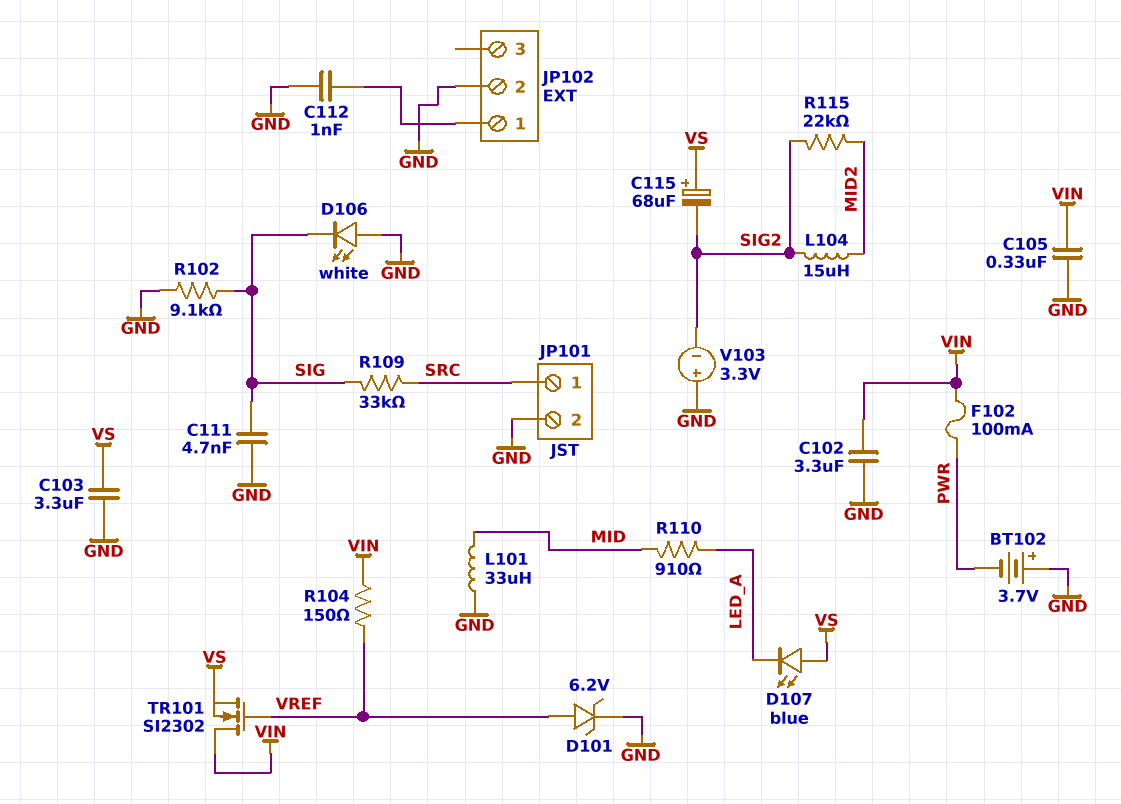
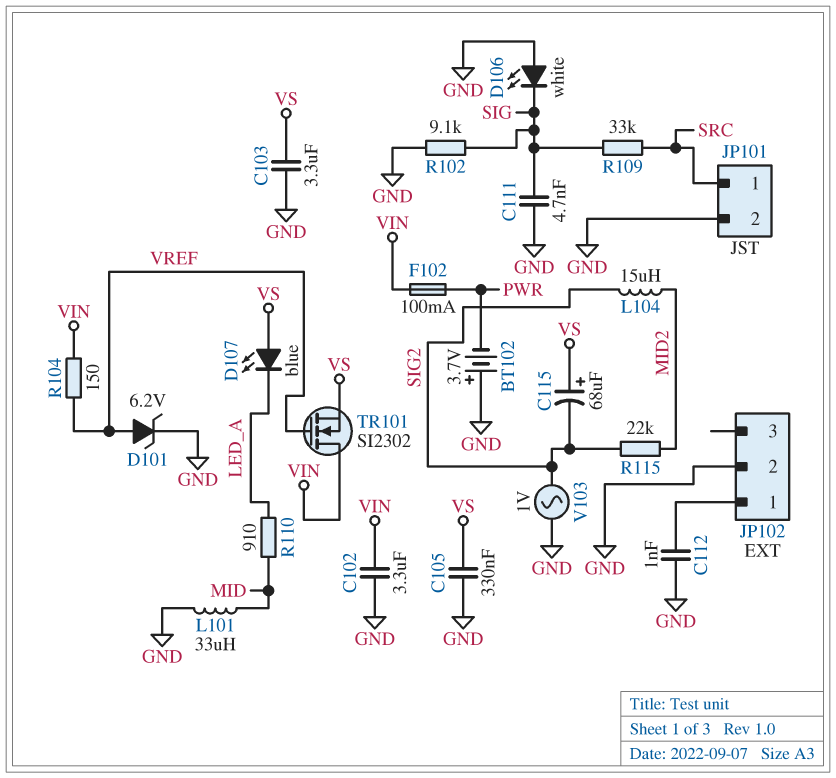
C105: 330nF (GND, VIN) -> 330nF (GND, VS)
V103: 3.3V (plus GND, minus SIG2) -> AC 1V (GND, SIG2)

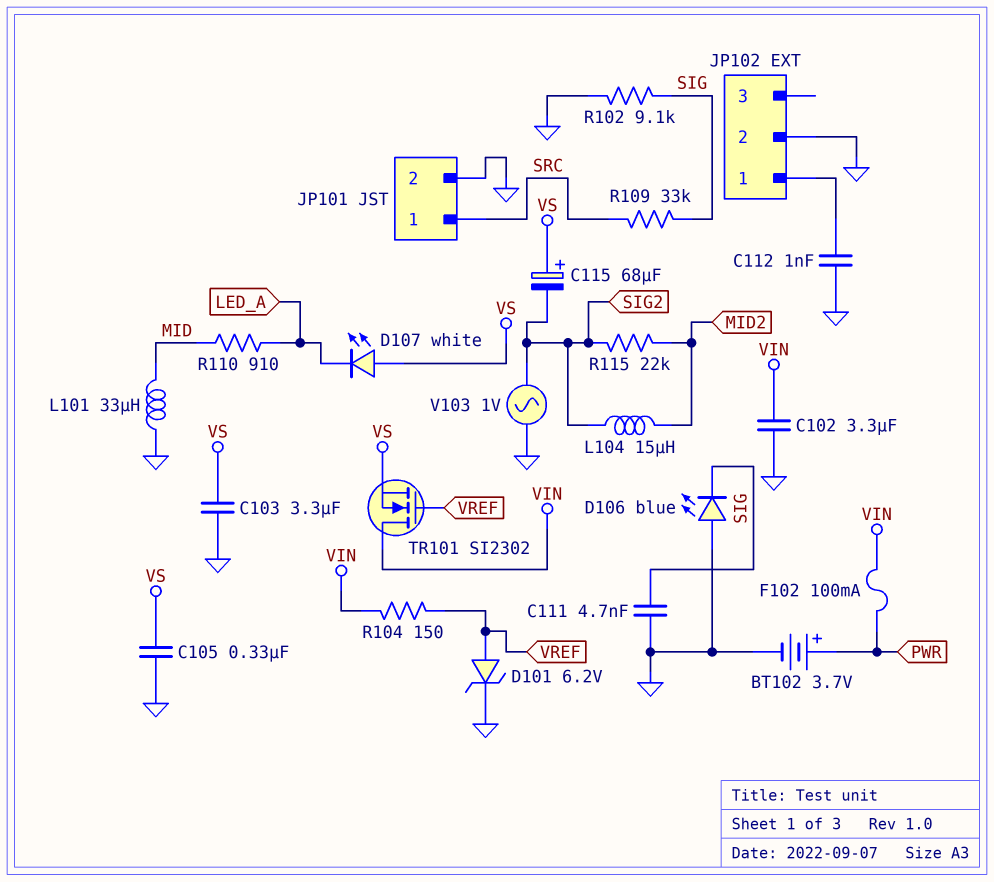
BT102: 3.7V (plus GND, minus PWR) -> 3.7V (plus PWR, minus GND)
D106: LED white (A GND, K SIG) -> LED blue (A GND, K SIG)
D107: LED blue (A VS, K LED_A) -> LED white (A VS, K LED_A)

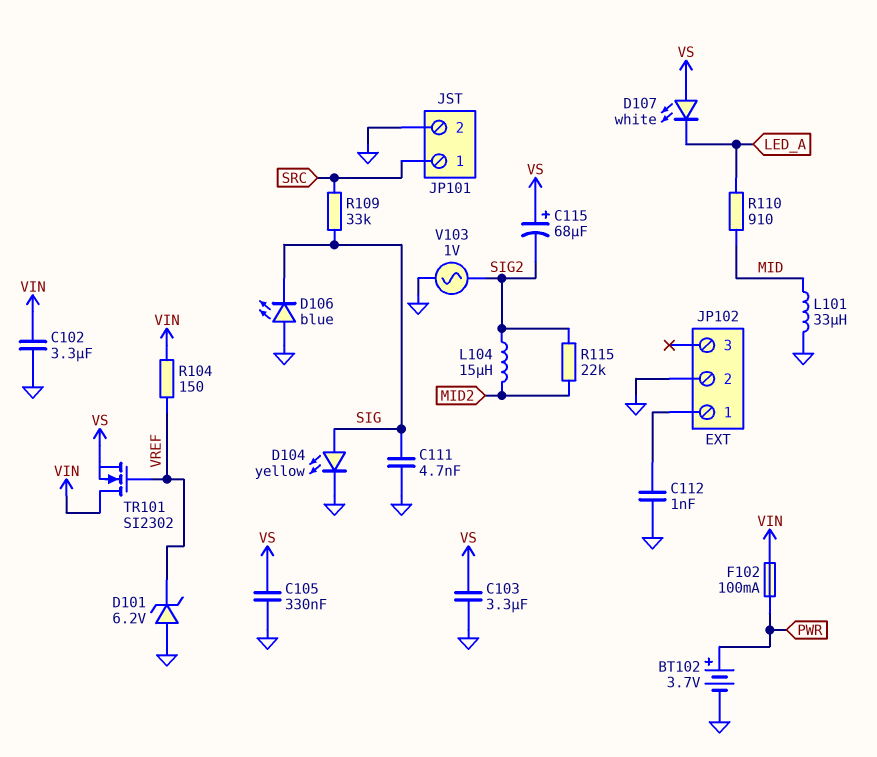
D101: zener 6.2V (A VREF, K GND) -> zener 6.2V (A GND, K VREF)
D104: none -> LED yellow (A SIG, K GND)
R102: 9.1k (GND, SIG) -> none

